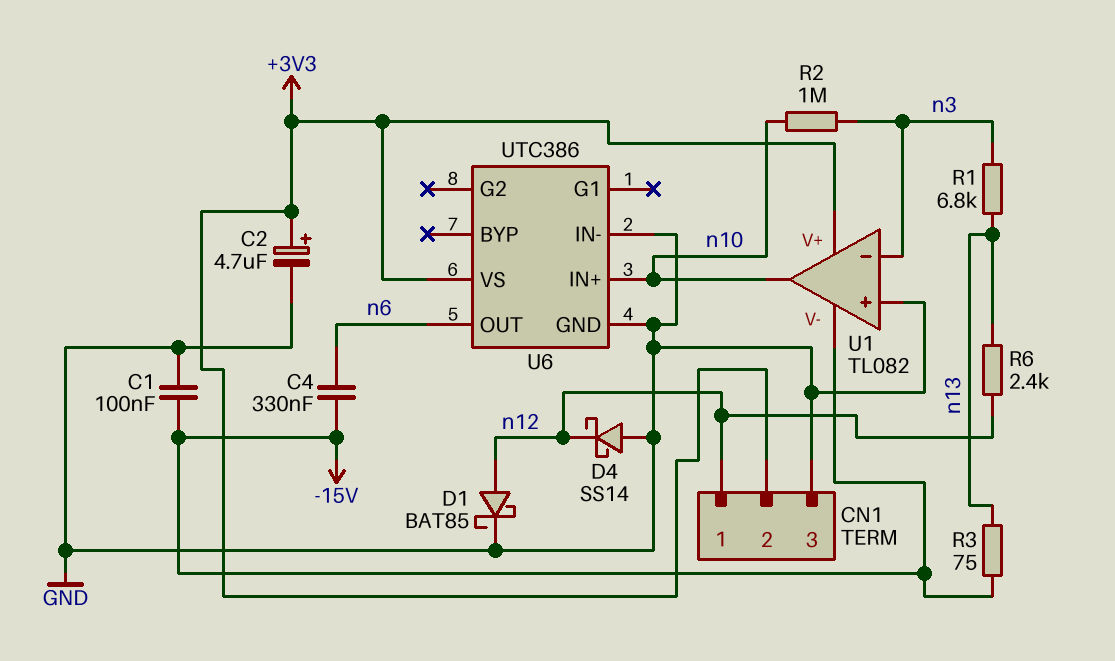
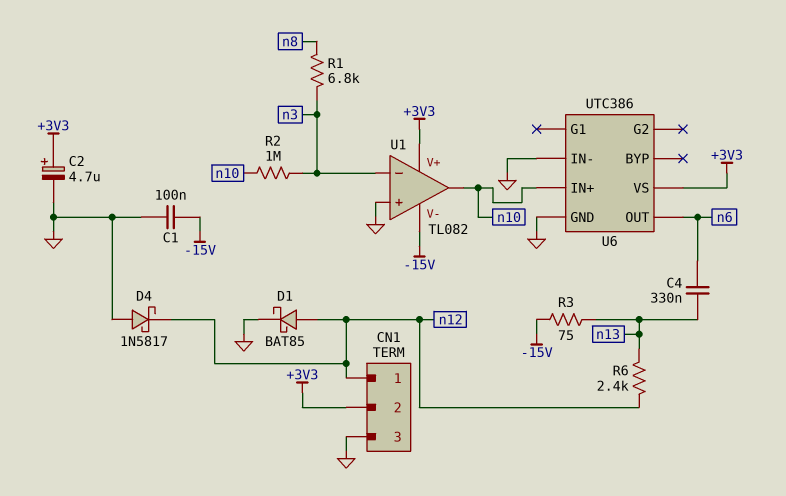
C4: 330nF (-15V, n6) -> 330nF (n6, n13)
D4: schottky SS14 (A GND, K n12) -> schottky 1N5817 (A GND, K n12)
R1: 6.8k (n3, n13) -> 6.8k (n3, n8)

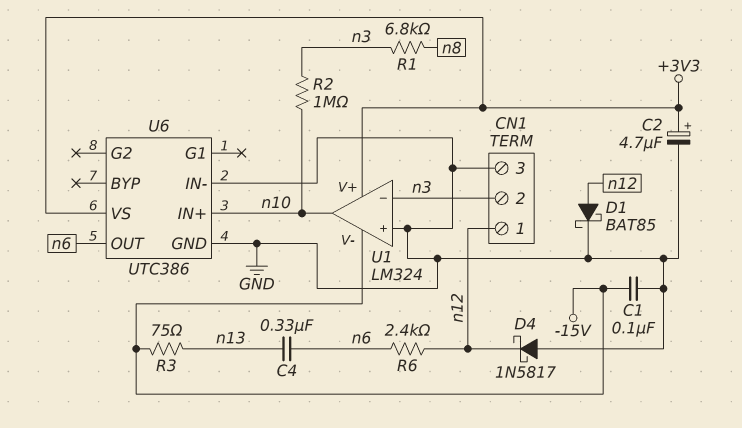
CN1 pin 2: +3V3 -> n3
R6: 2.4k (n12, n13) -> 2.4k (n6, n12)
U1: TL082 -> LM324

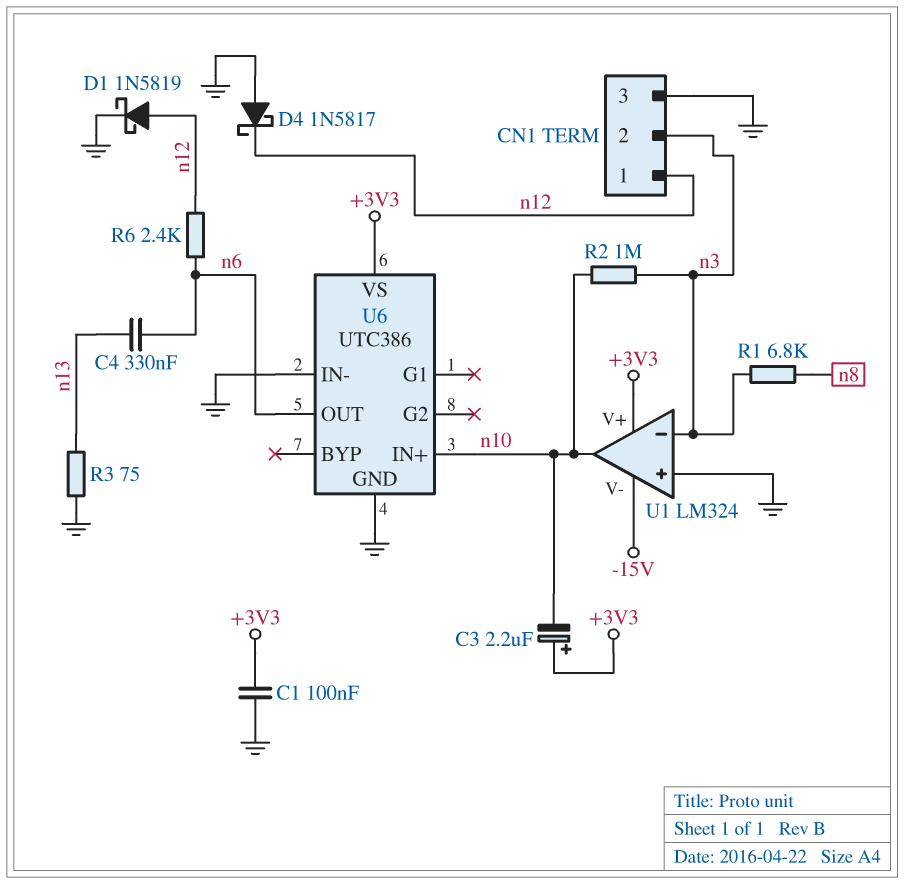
C1: 100nF (-15V, GND) -> 100nF (+3V3, GND)
C2: 4.7uF (plus +3V3, minus GND) -> none
C3: none -> 2.2uF (plus +3V3, minus n10)
D1: schottky BAT85 (A n12, K GND) -> schottky 1N5819 (A n12, K GND)
R3: 75 (-15V, n13) -> 75 (GND, n13)

